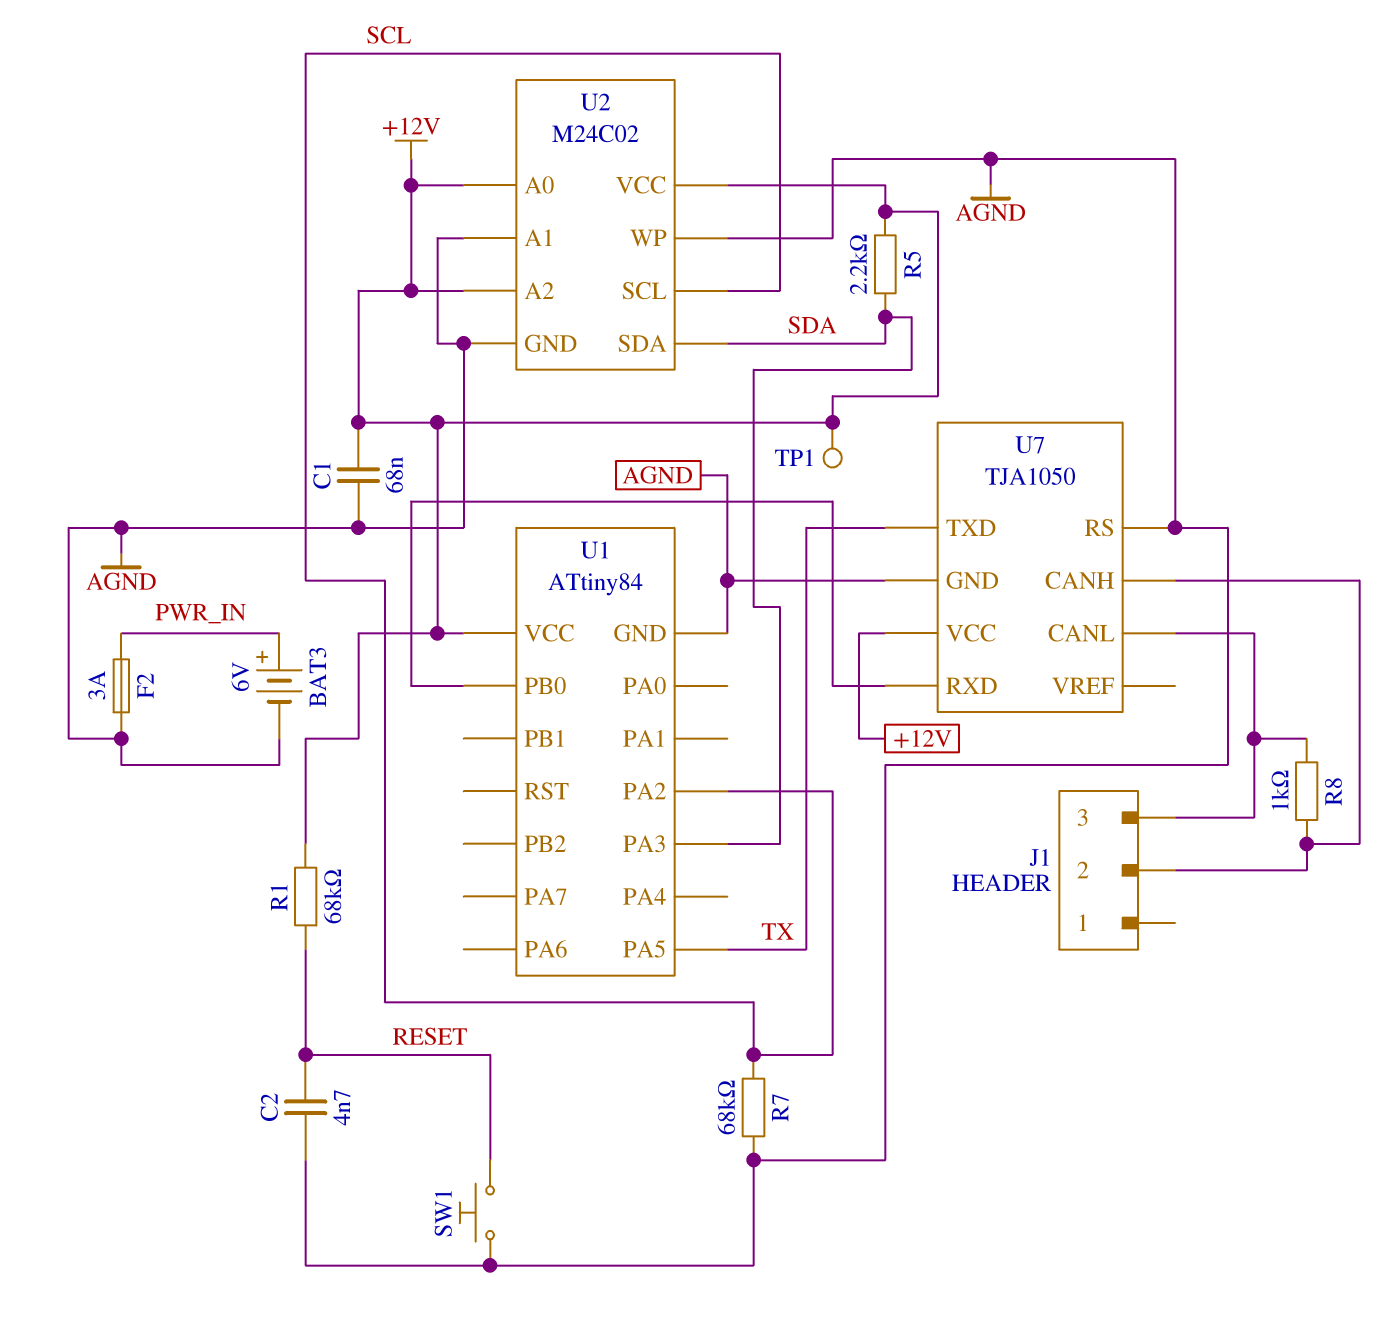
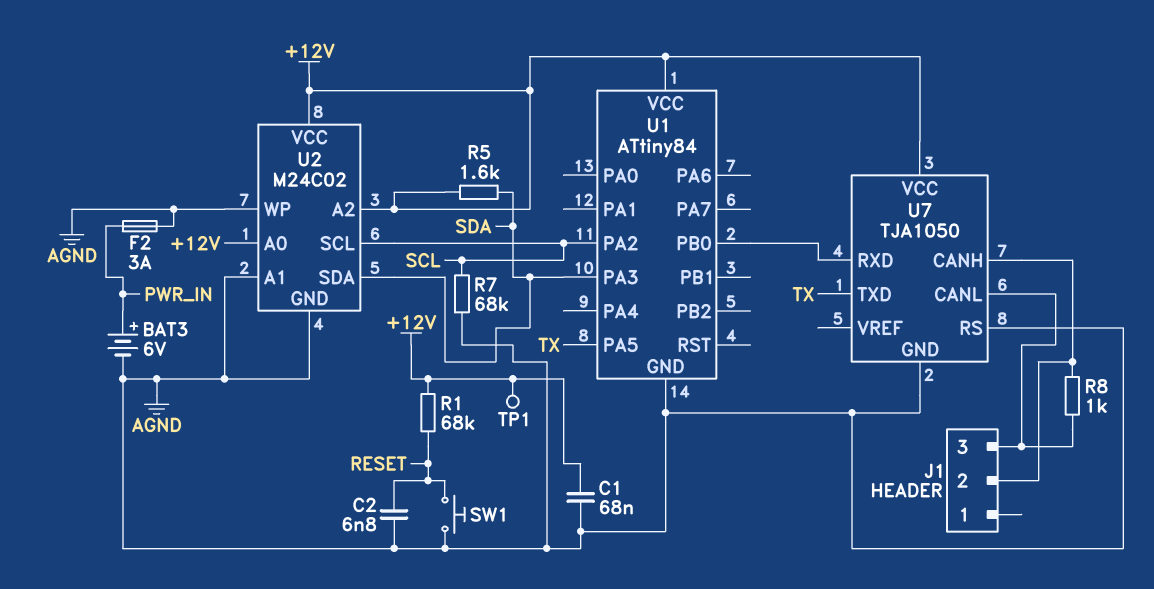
C2: 4.7nF (AGND, RESET) -> 6.8nF (AGND, RESET)
R5: 2.2k (+12V, SDA) -> 1.6k (+12V, SDA)

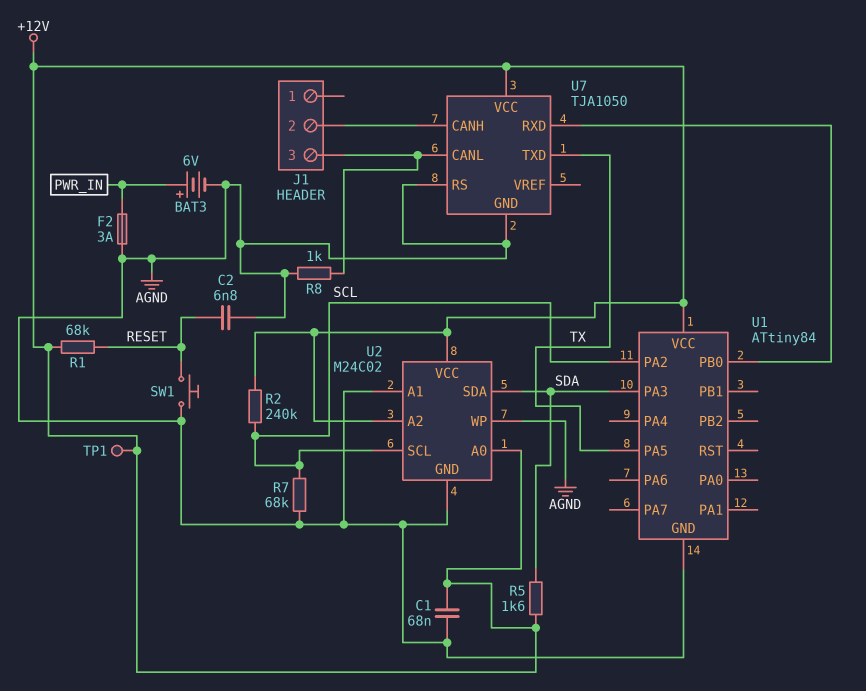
R2: none -> 240k (+12V, SCL)
R8: 1k (J1/2, J1/3) -> 1k (AGND, J1/3)

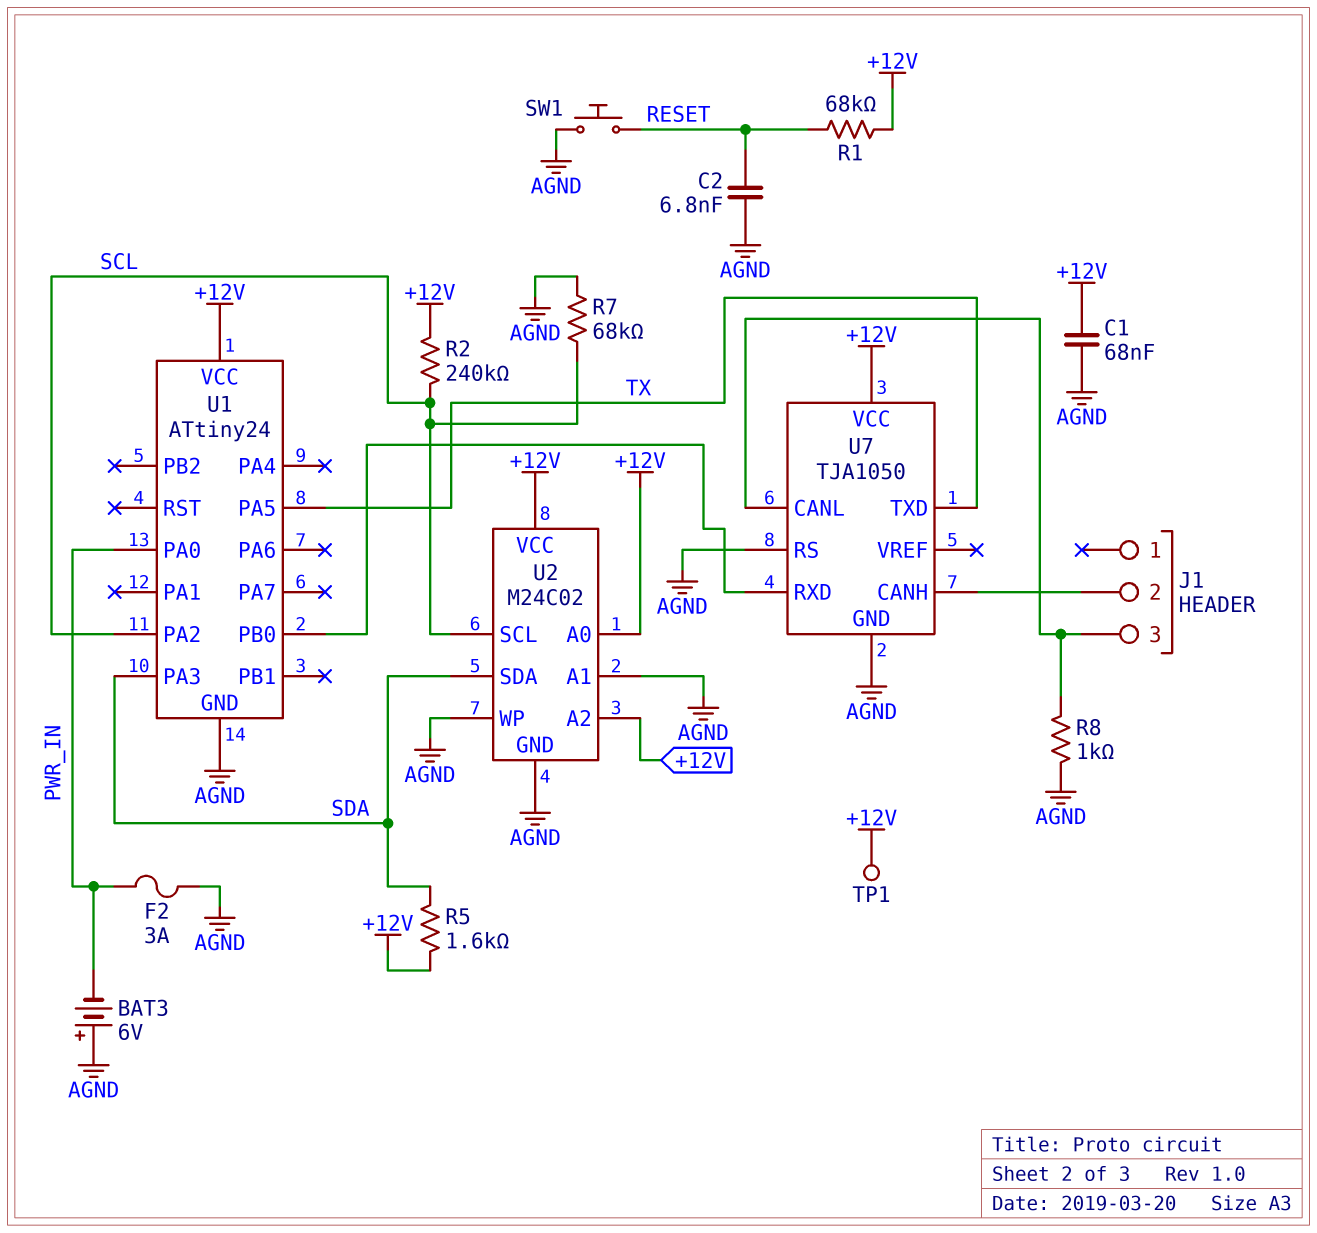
BAT3: 6V (plus PWR_IN, minus AGND) -> 6V (plus AGND, minus PWR_IN)
U1: ATtiny84 -> ATtiny24
U1 pin PA0: none -> PWR_IN

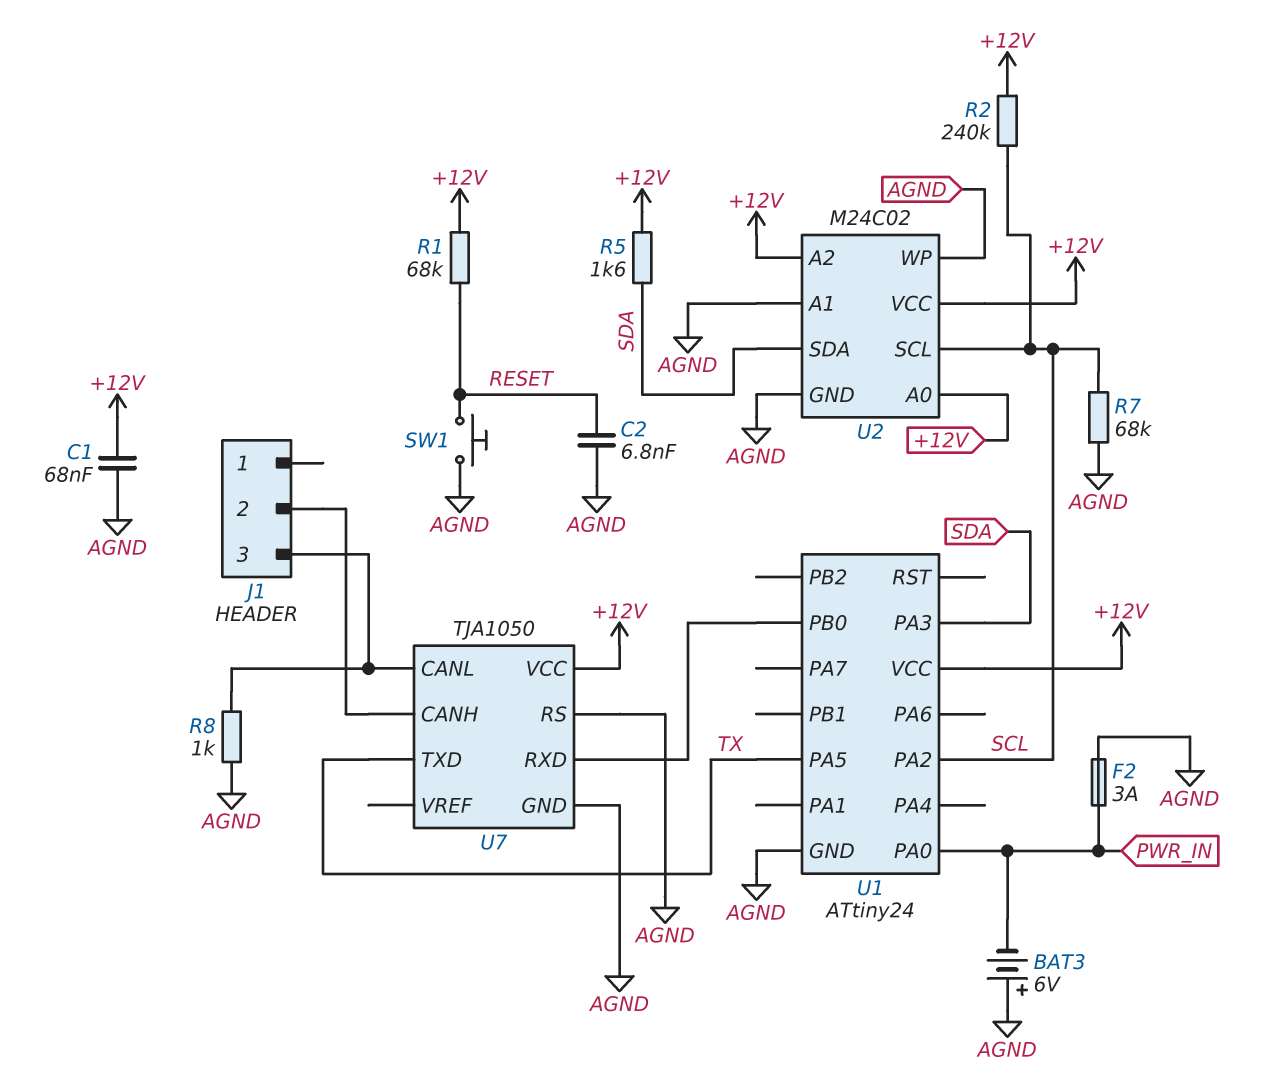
TP1: test point (+12V) -> none

